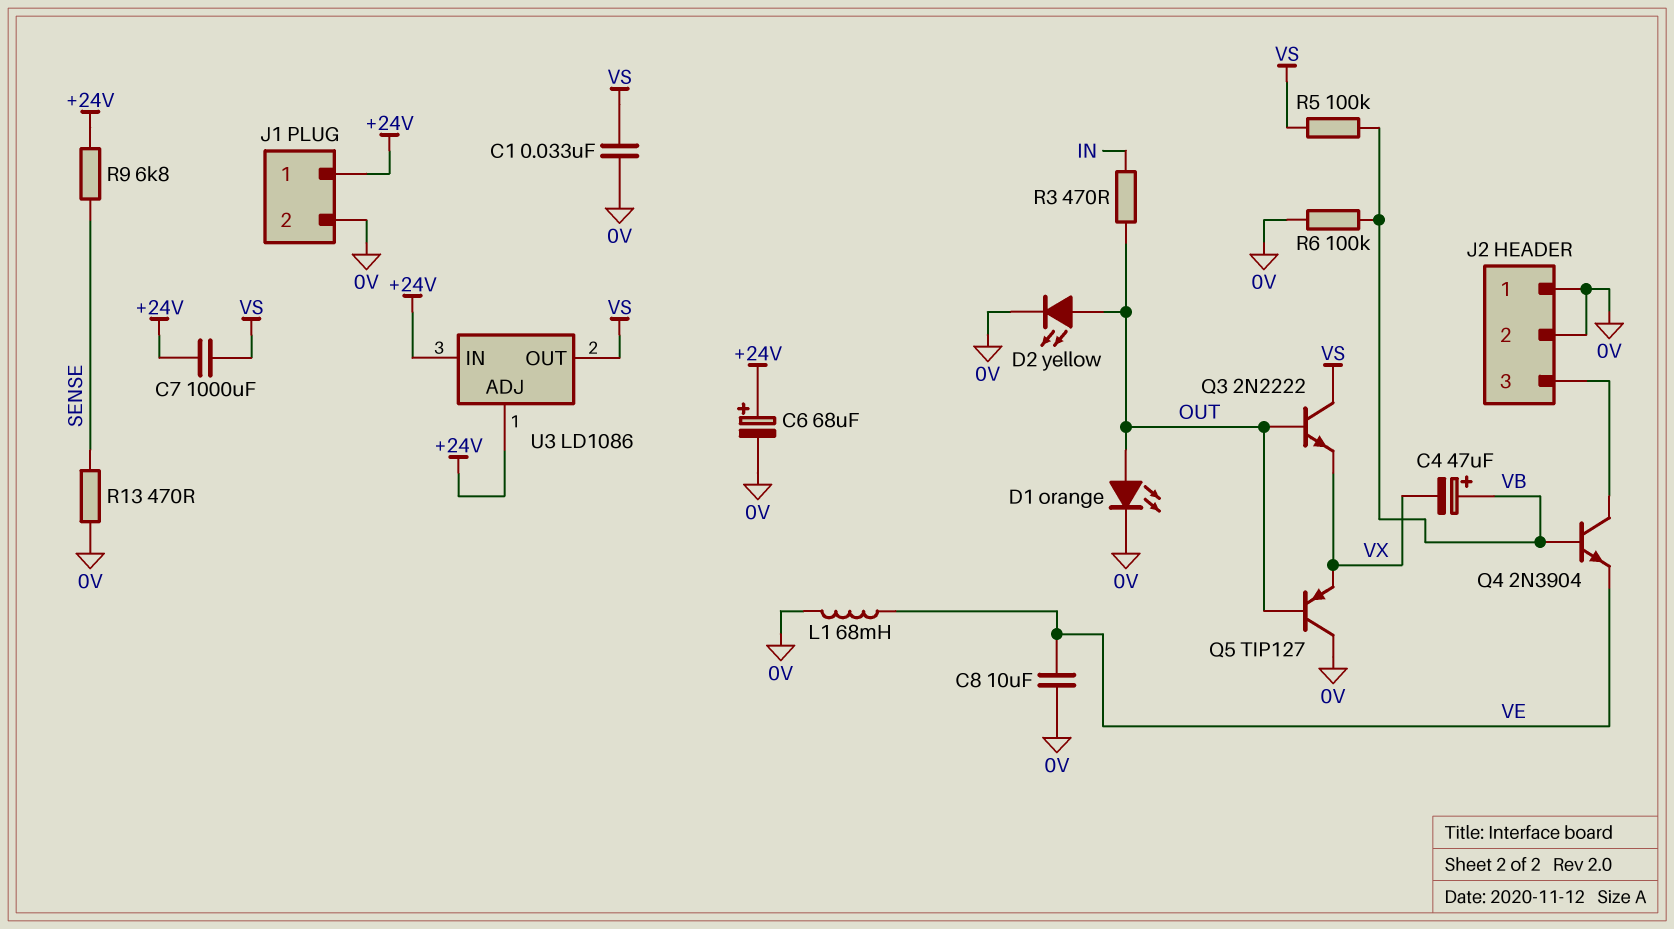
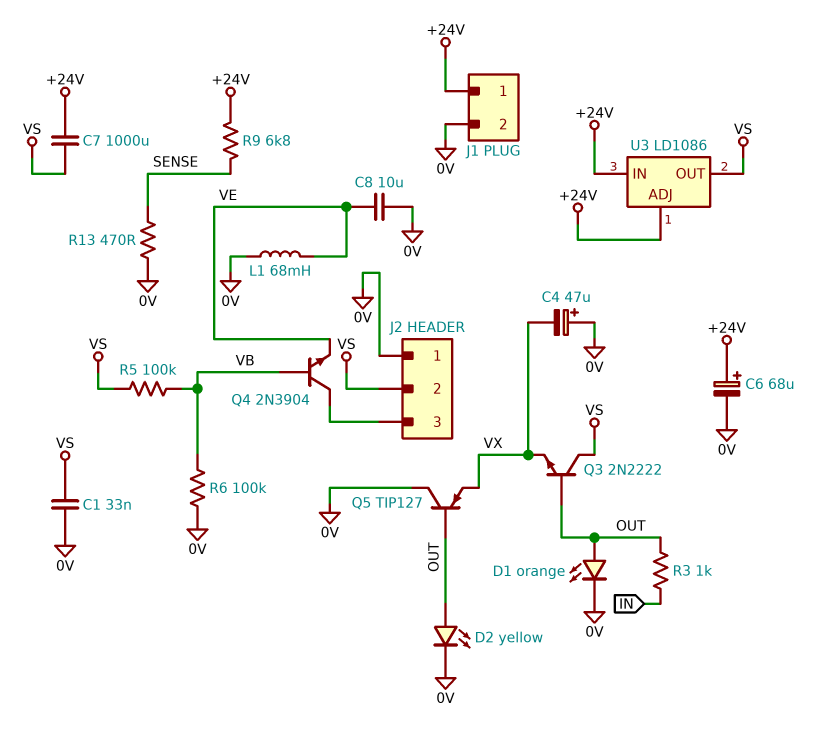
C4: 47uF (plus VB, minus VX) -> 47uF (plus 0V, minus VX)
J2 pin 2: 0V -> VS
R3: 470 (IN, OUT) -> 1k (IN, OUT)

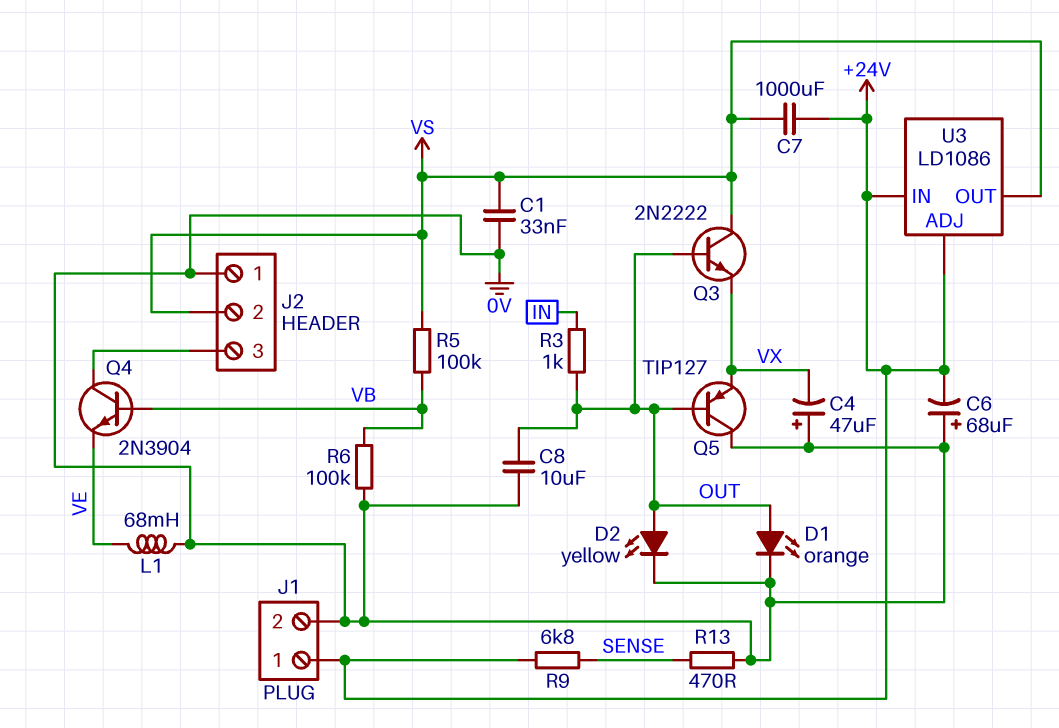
C6: 68uF (plus +24V, minus 0V) -> 68uF (plus 0V, minus +24V)
C8: 10uF (0V, VE) -> 10uF (0V, OUT)

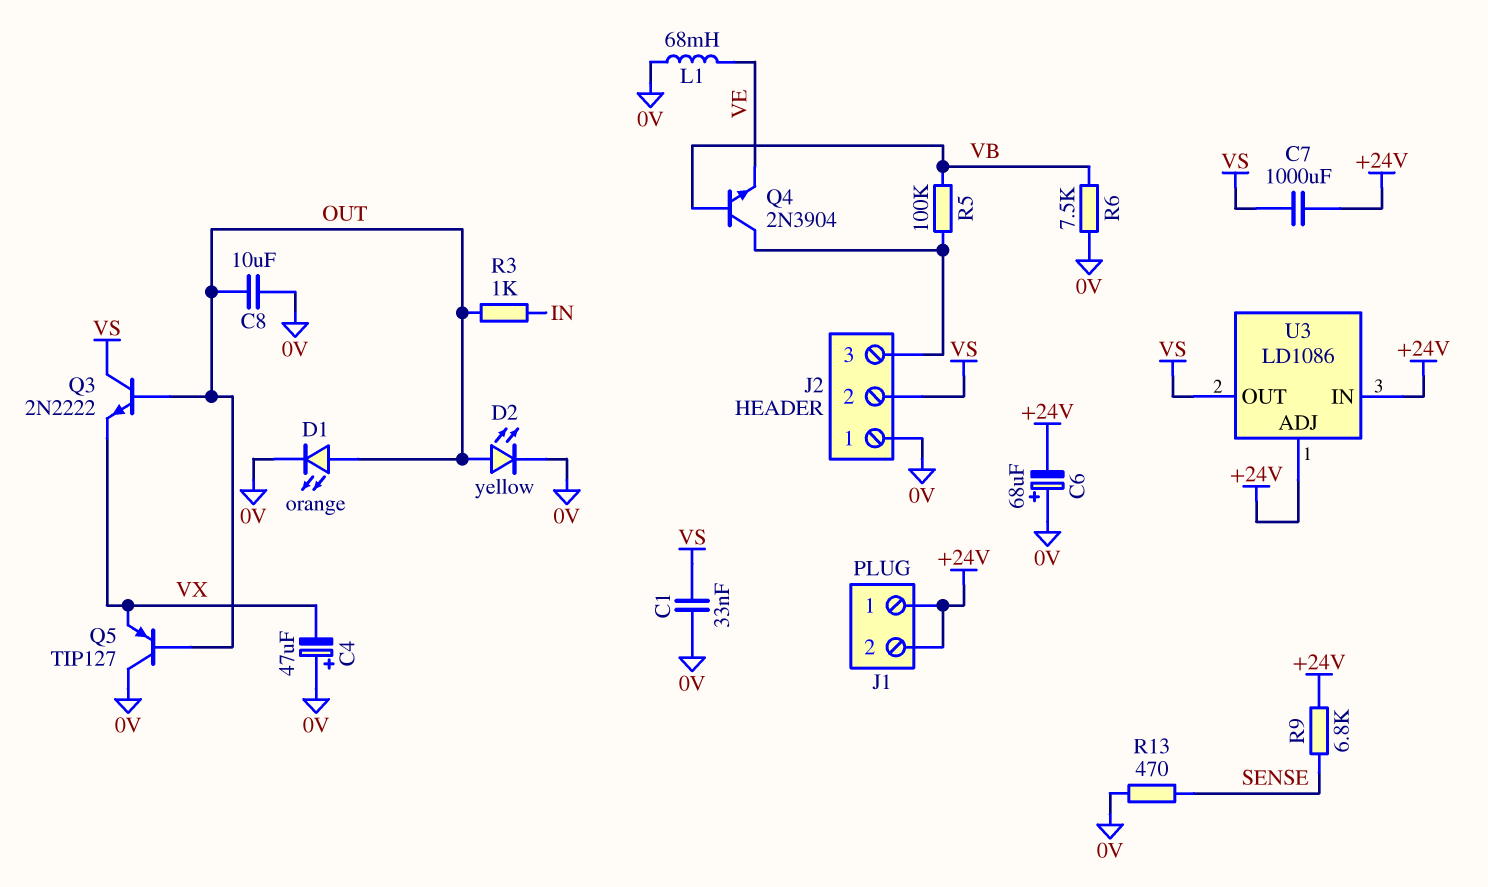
J1 pin 2: 0V -> +24V
R5: 100k (VB, VS) -> 100k (J2/3, VB)
R6: 100k (0V, VB) -> 7.5k (0V, VB)

